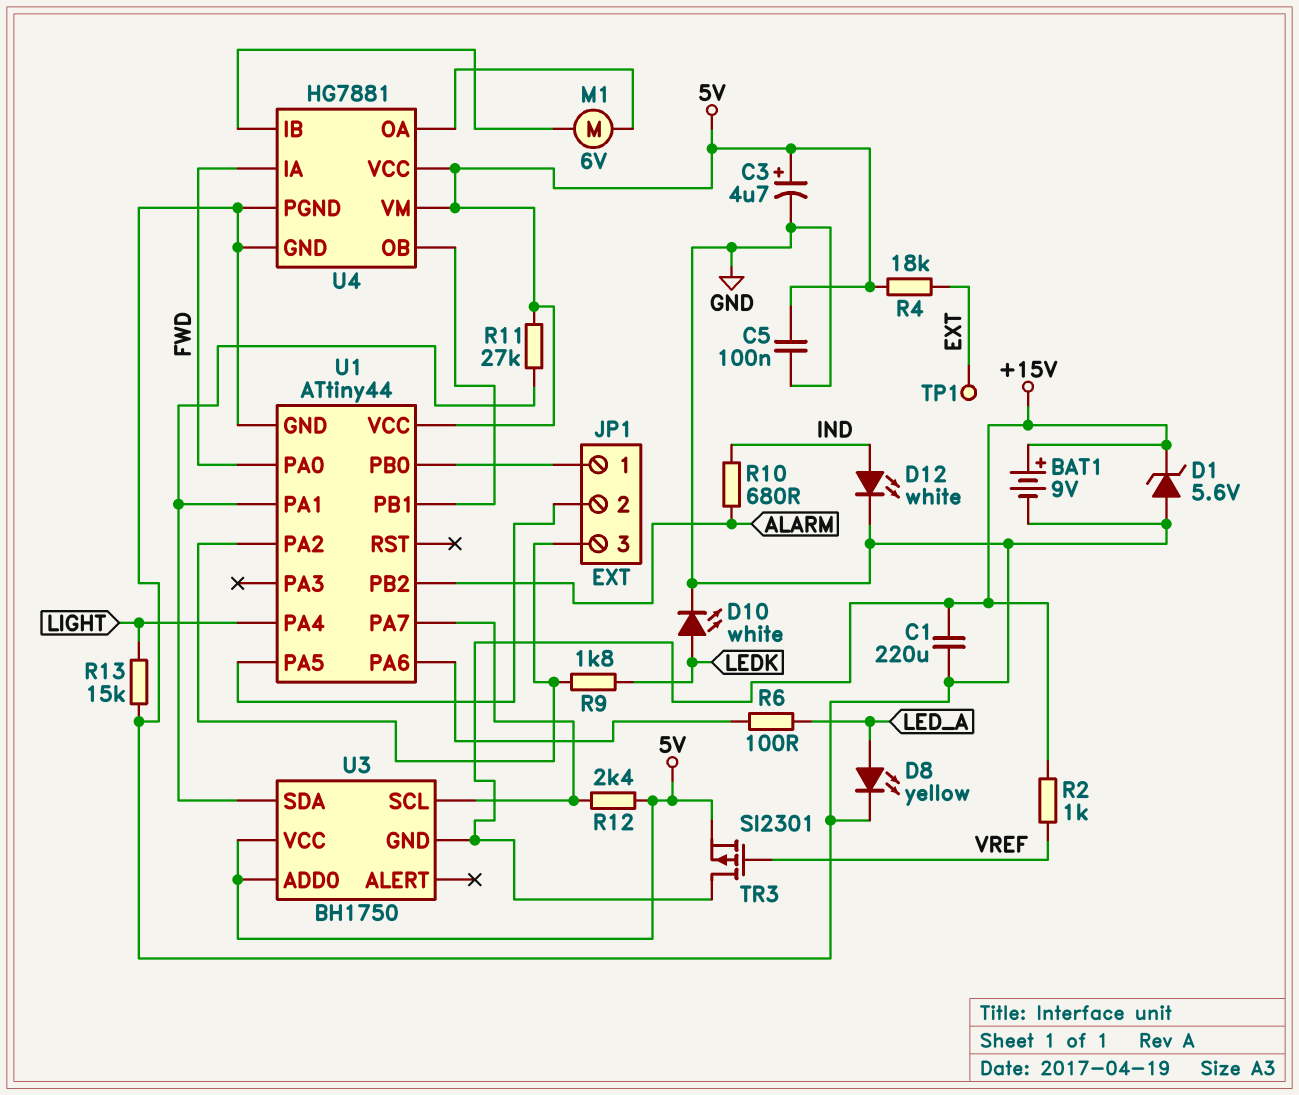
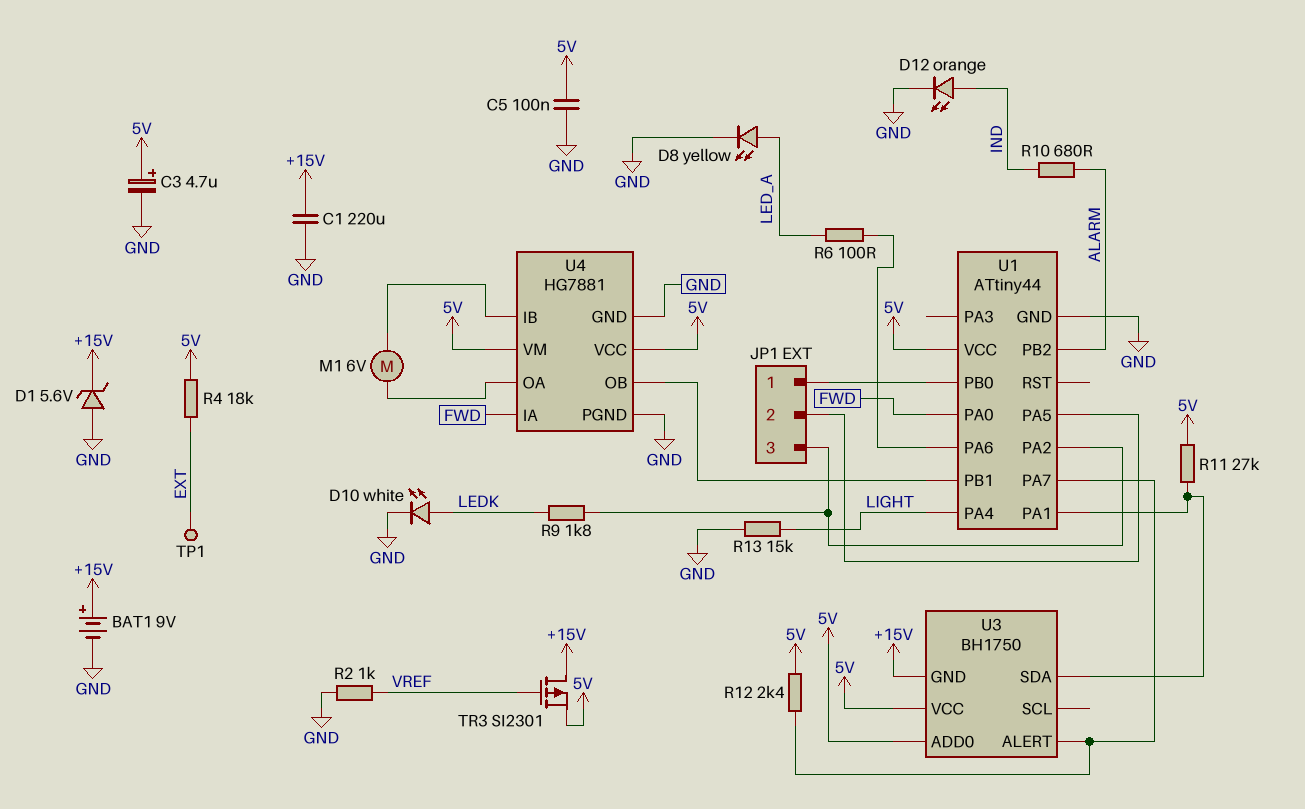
D12: LED white (A IND, K GND) -> LED orange (A IND, K GND)
R2: 1k (+15V, VREF) -> 1k (GND, VREF)
U3 pin ALERT: none -> U1/PA7
U3 pin SCL: U1/PA7 -> none

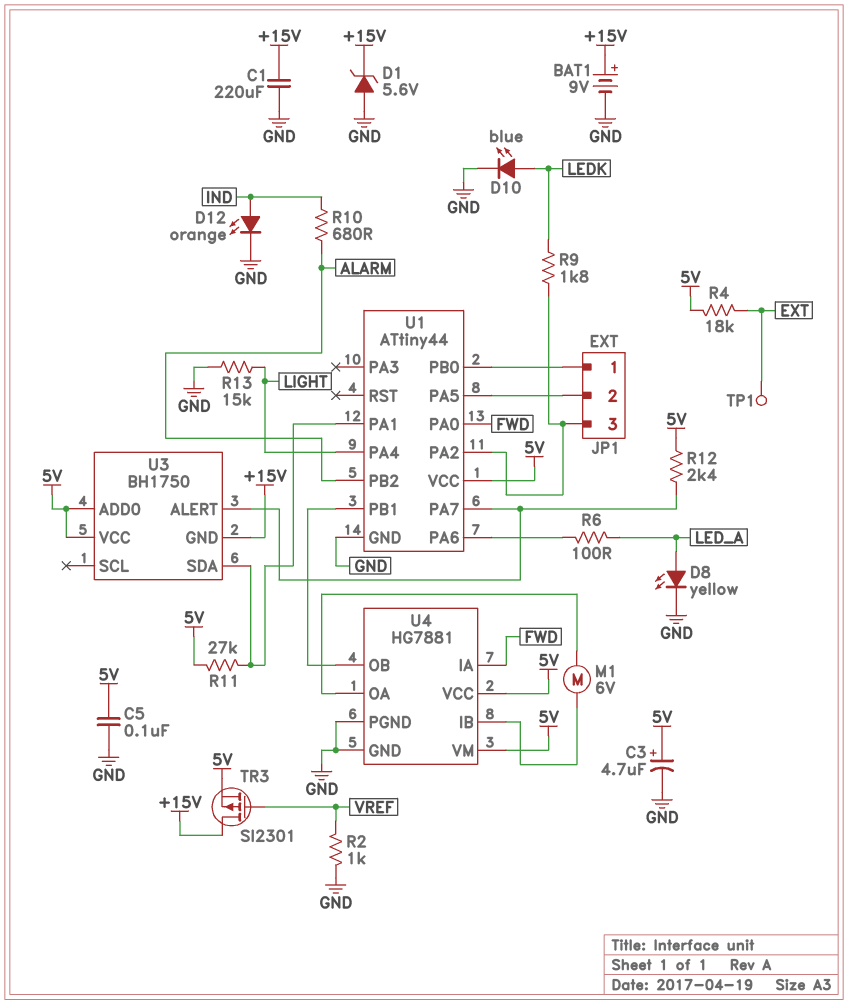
D10: LED white (A LEDK, K GND) -> LED blue (A LEDK, K GND)

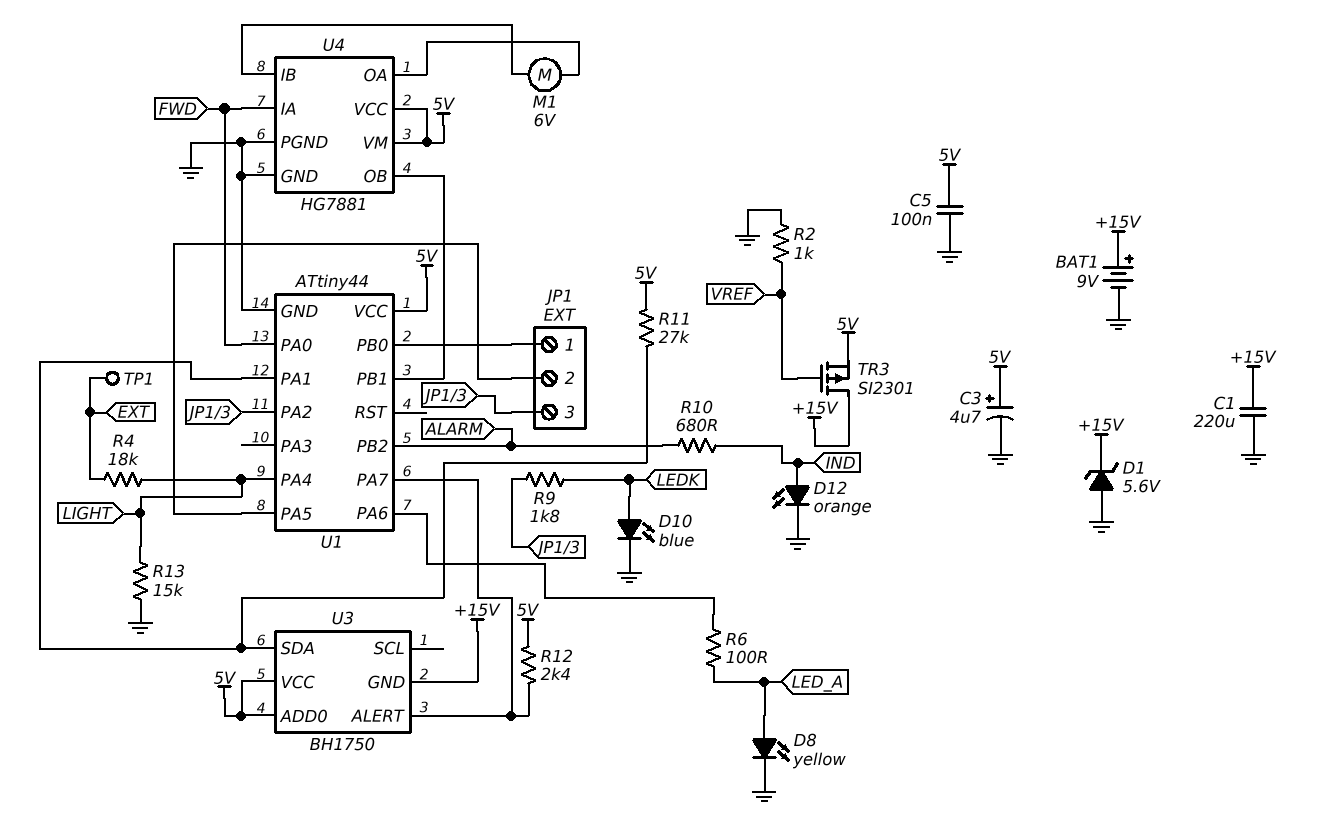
R4: 18k (5V, EXT) -> 18k (EXT, LIGHT)

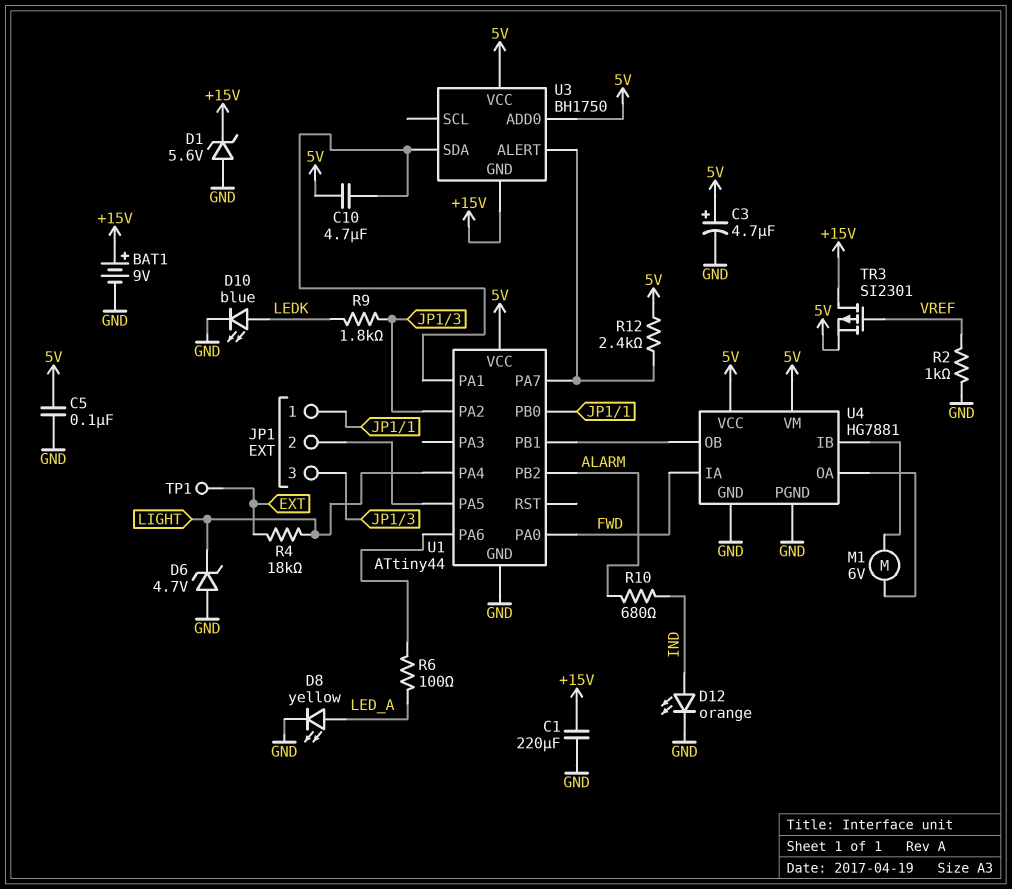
C10: none -> 4.7uF (5V, U1/PA1)
D6: none -> zener 4.7V (A GND, K LIGHT)
R11: 27k (5V, U1/PA1) -> none
R13: 15k (GND, LIGHT) -> none

